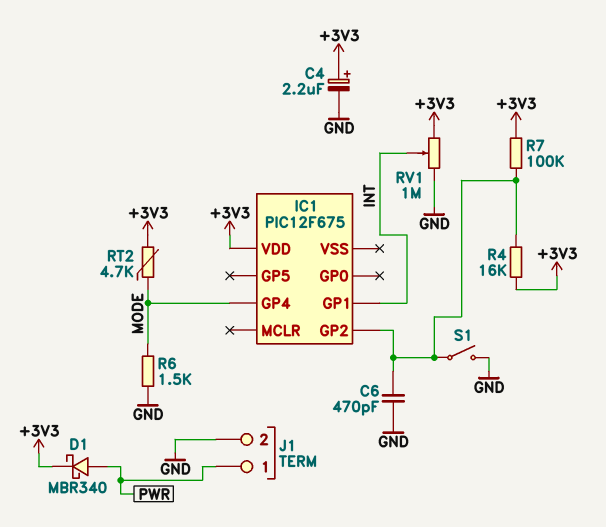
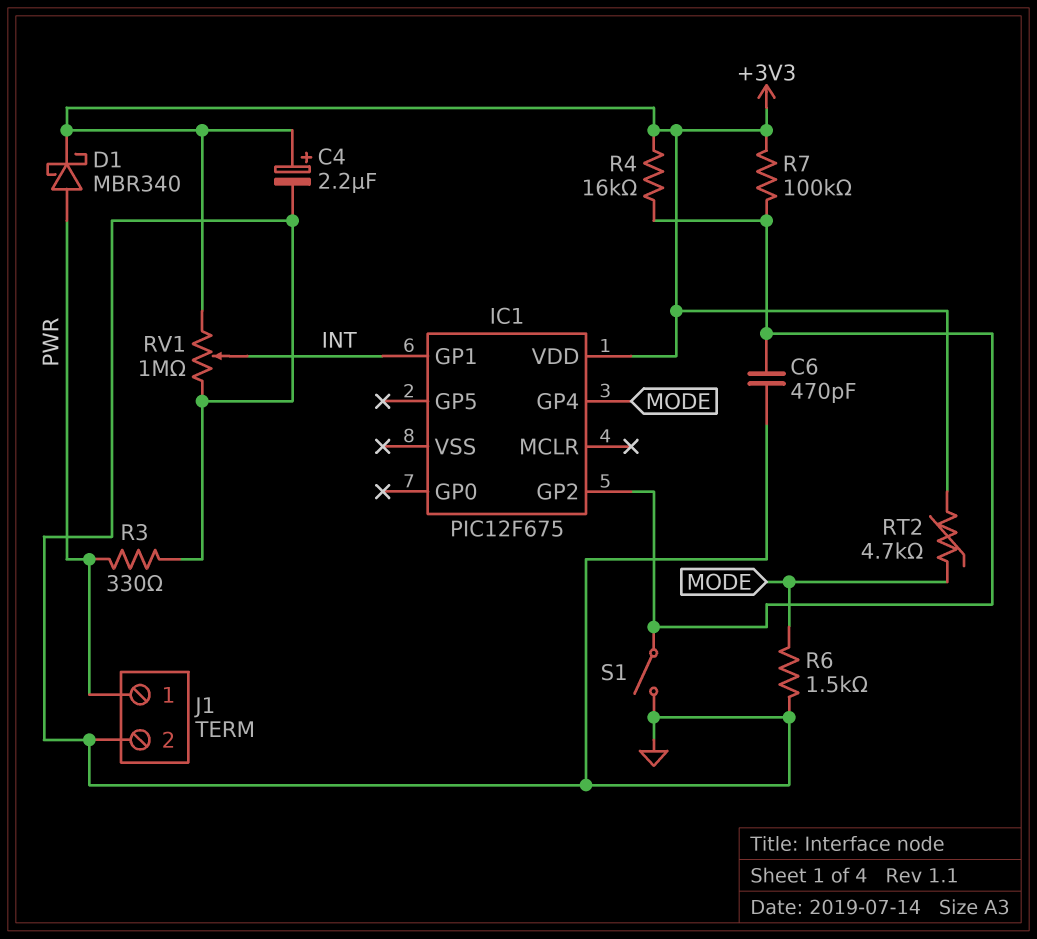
R3: none -> 330 (GND, PWR)

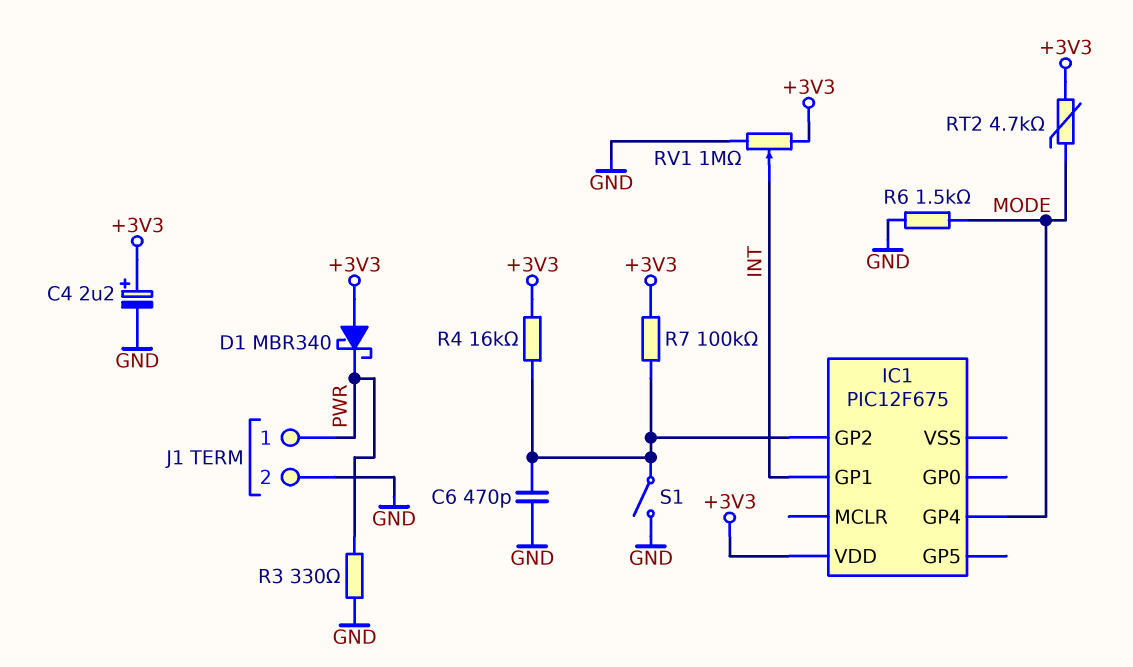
D1: schottky MBR340 (A PWR, K +3V3) -> schottky MBR340 (A +3V3, K PWR)

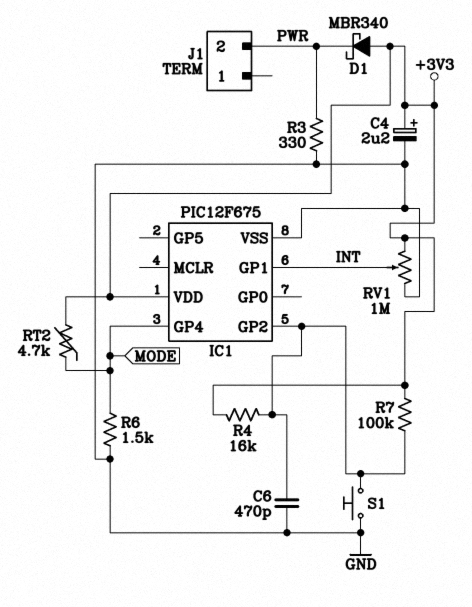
IC1 pin VSS: none -> GND
J1 pin 1: PWR -> none
J1 pin 2: GND -> PWR
S1: switch (GND, IC1/GP2) -> button (GND, IC1/GP2)

